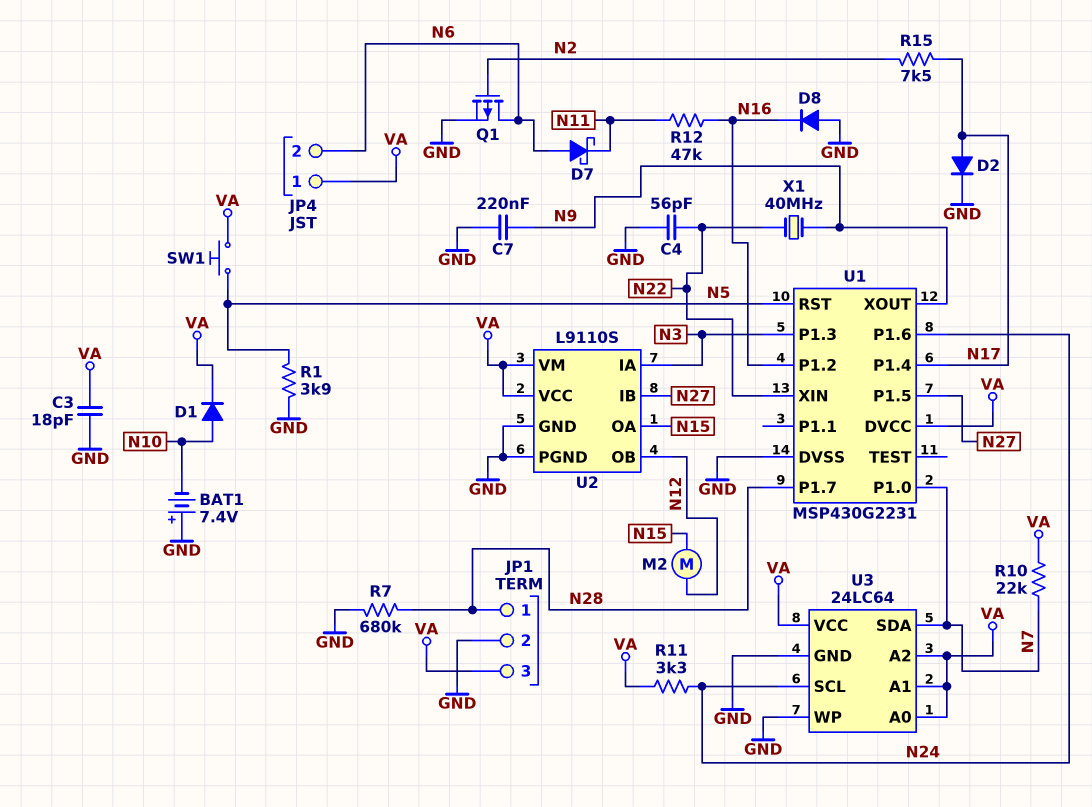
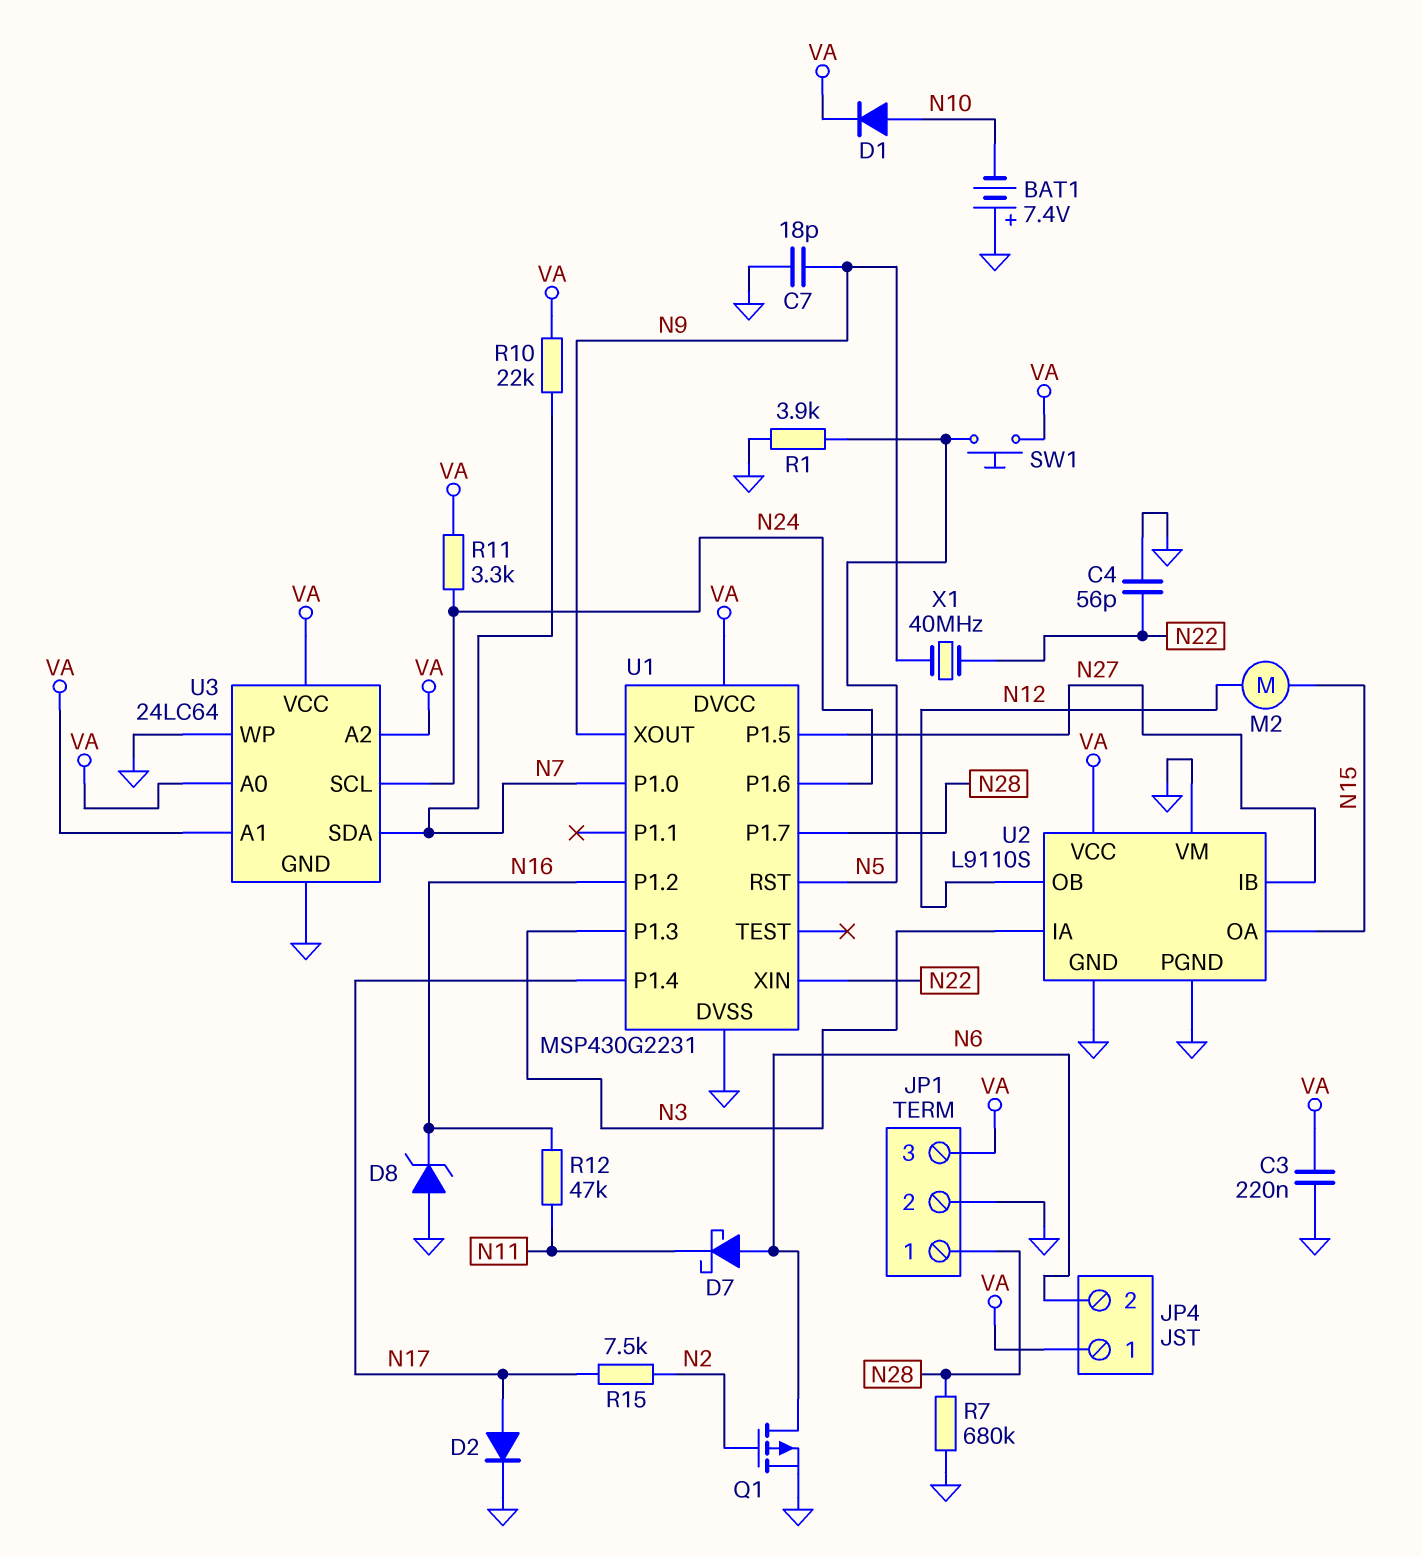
C3: 18pF (GND, VA) -> 220nF (GND, VA)
C7: 220nF (GND, N9) -> 18pF (GND, N9)
D8: diode (A GND, K N16) -> zener (A GND, K N16)
U2 pin VM: VA -> GND

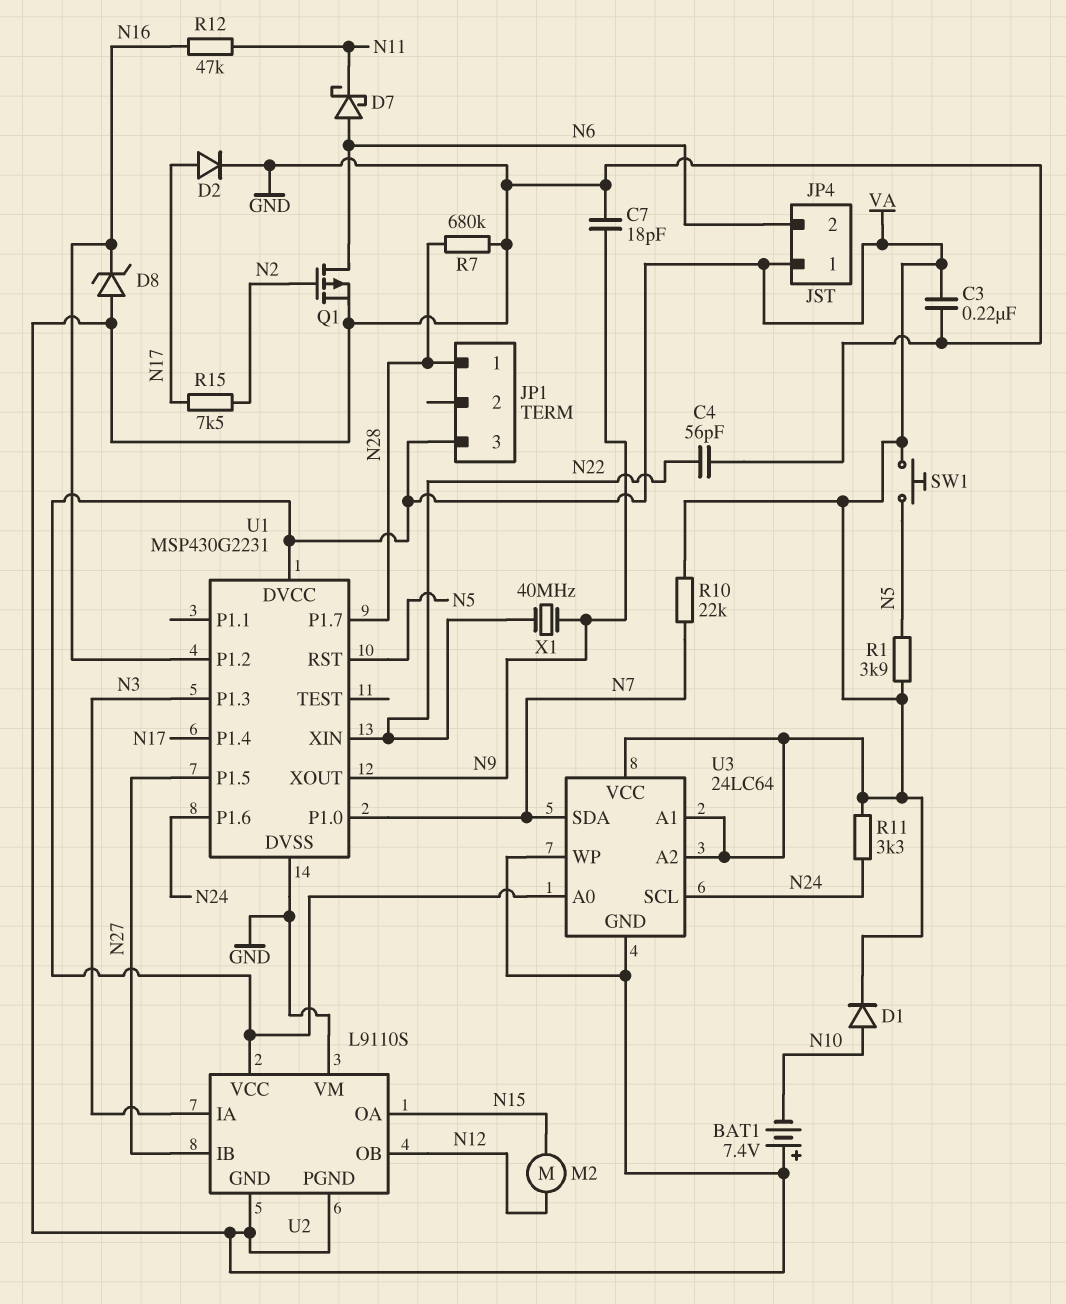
JP1 pin 2: GND -> none
R1: 3.9k (GND, N5) -> 3.9k (N5, VA)

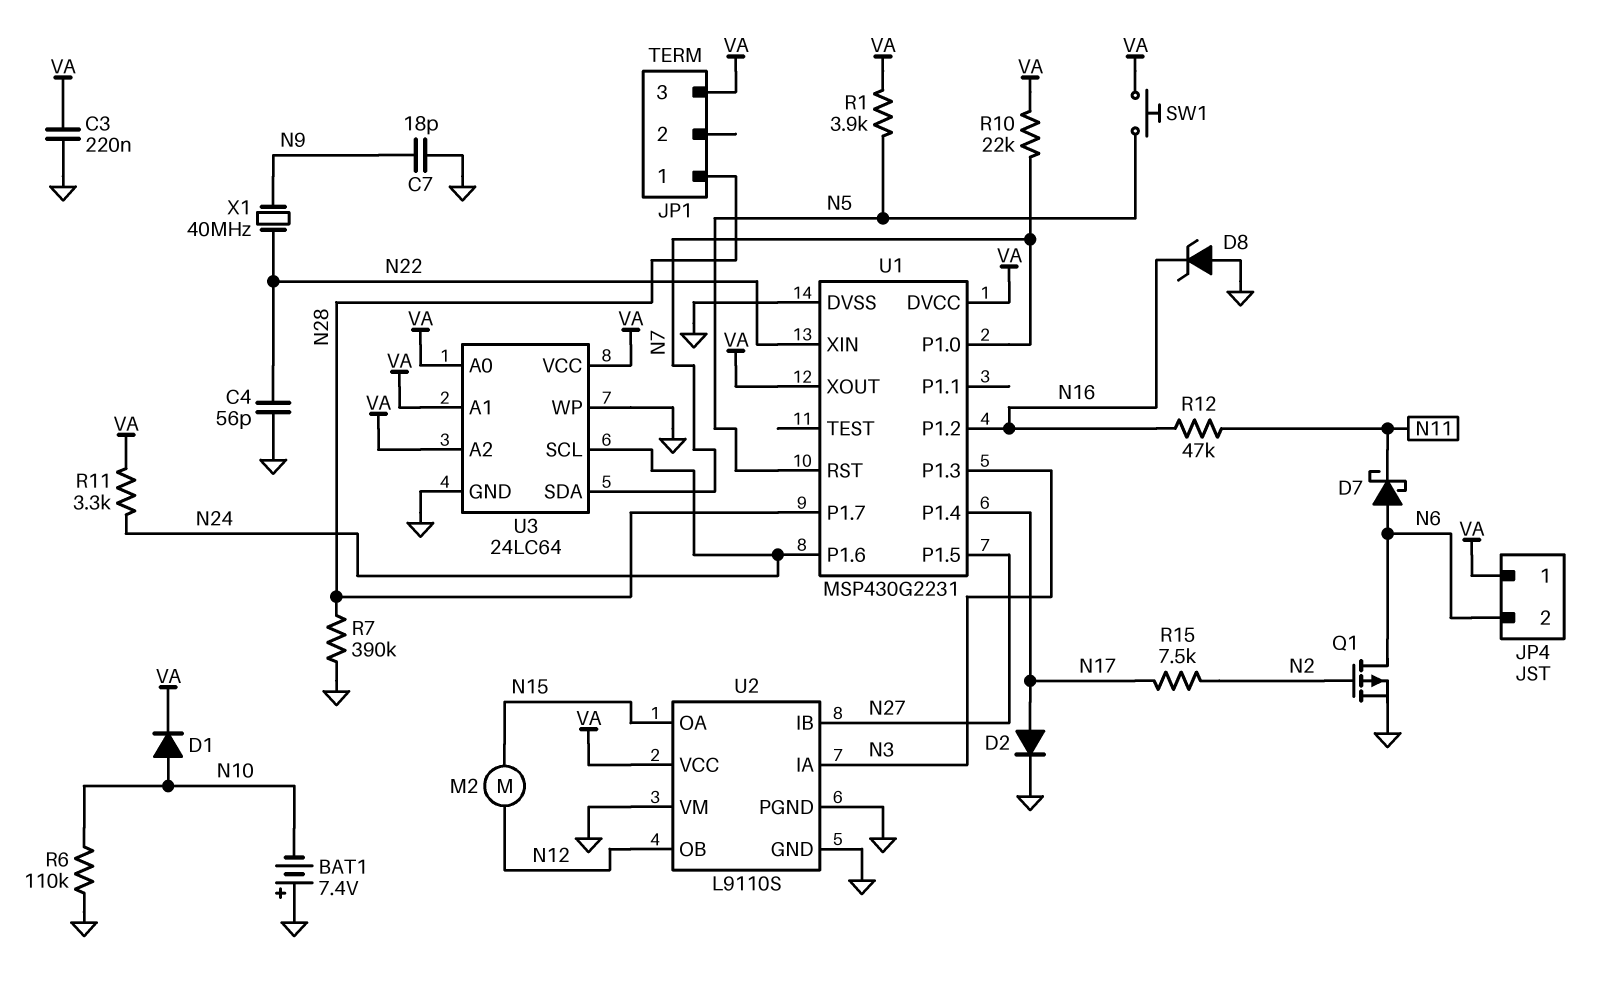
R6: none -> 110k (GND, N10)
R7: 680k (GND, N28) -> 390k (GND, N28)
U1 pin XOUT: N9 -> VA

